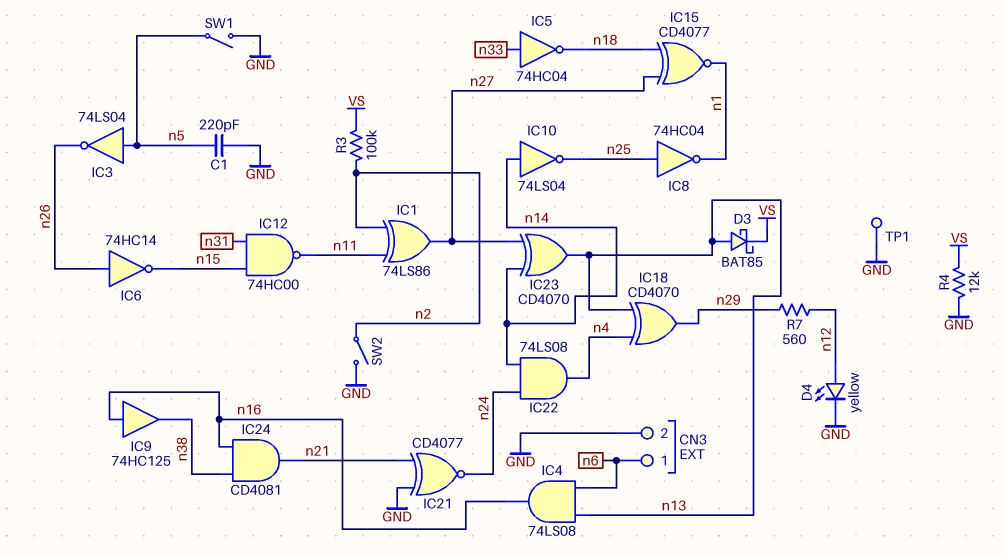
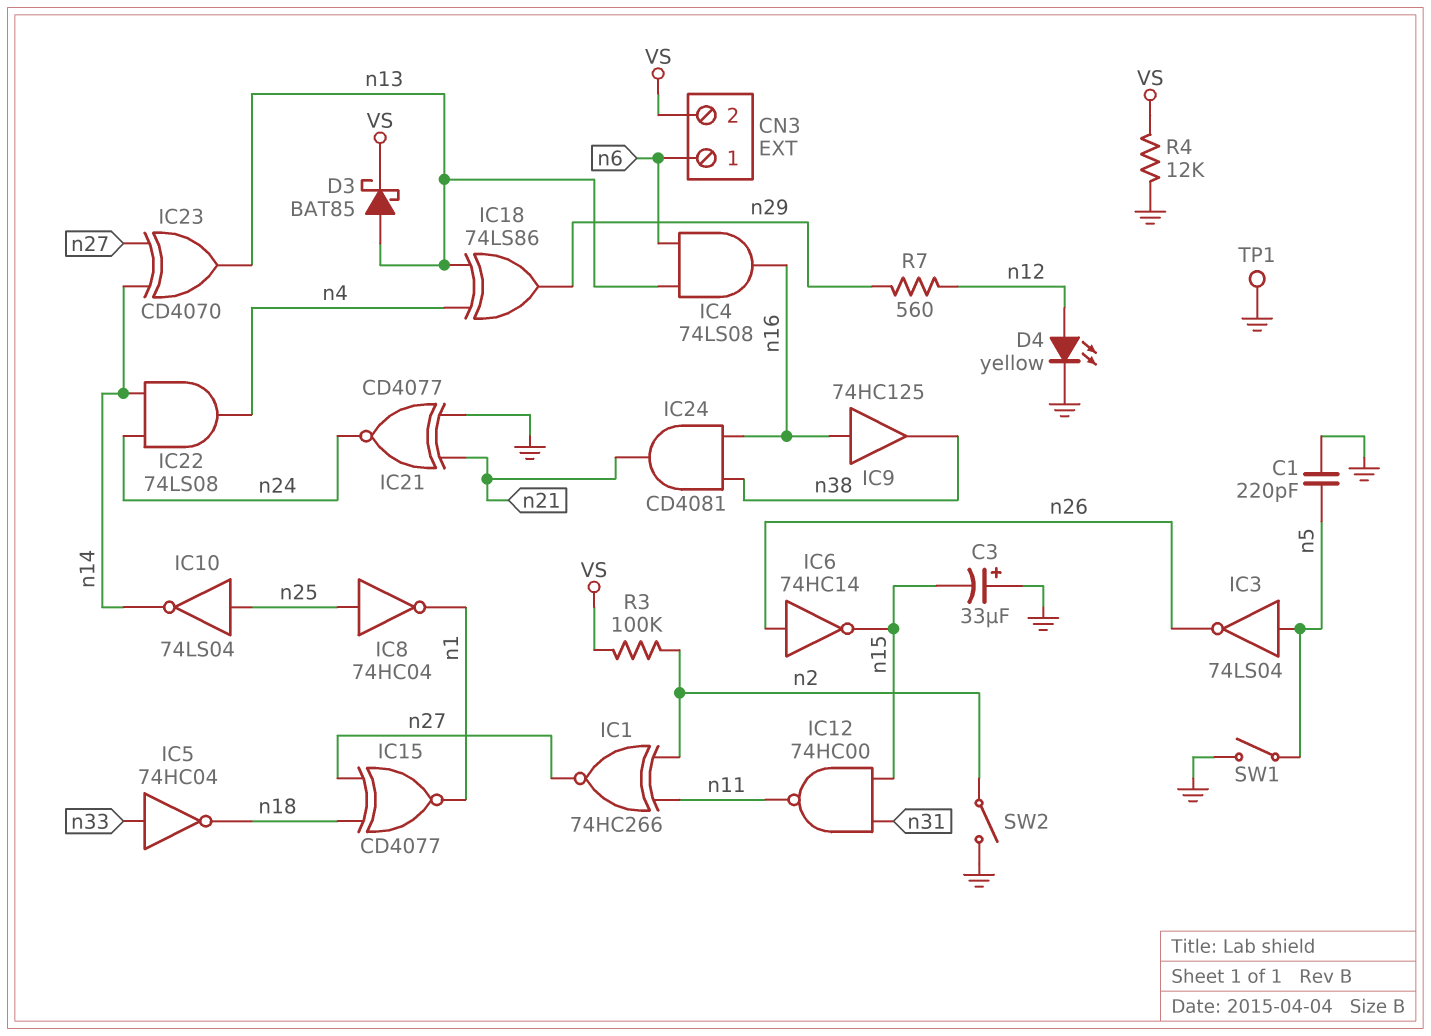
C3: none -> 33uF (plus GND, minus n15)
CN3 pin 2: GND -> VS
IC1: XOR 74LS86 (in n2, in n11, out n27) -> XNOR 74HC266 (in n2, in n11, out n27)
IC10: NOT 74LS04 (in n14, out n25) -> NOT 74LS04 (in n25, out n14)
IC18: XOR CD4070 (in n4, in n13, out n29) -> XOR 74LS86 (in n4, in n13, out n29)

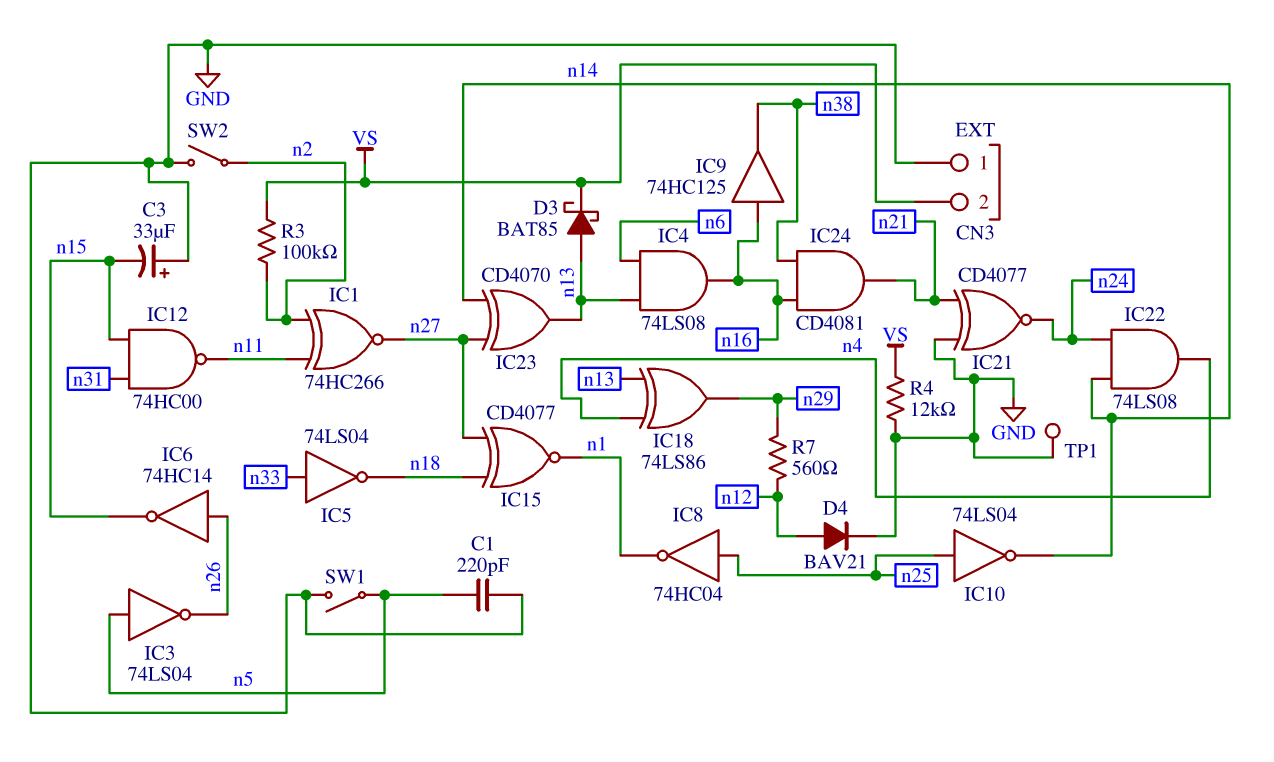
CN3 pin 1: n6 -> GND
D4: LED yellow (A n12, K GND) -> diode BAV21 (A n12, K GND)
IC5: NOT 74HC04 (in n33, out n18) -> NOT 74LS04 (in n33, out n18)

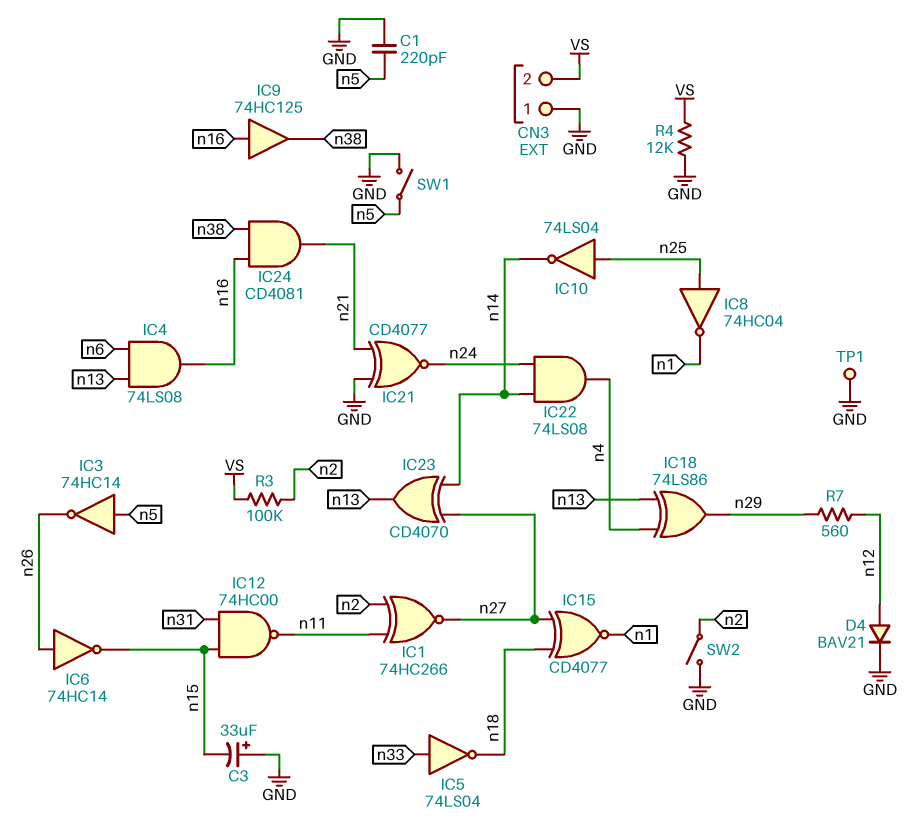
D3: schottky BAT85 (A n13, K VS) -> none
IC3: NOT 74LS04 (in n5, out n26) -> NOT 74HC14 (in n5, out n26)

